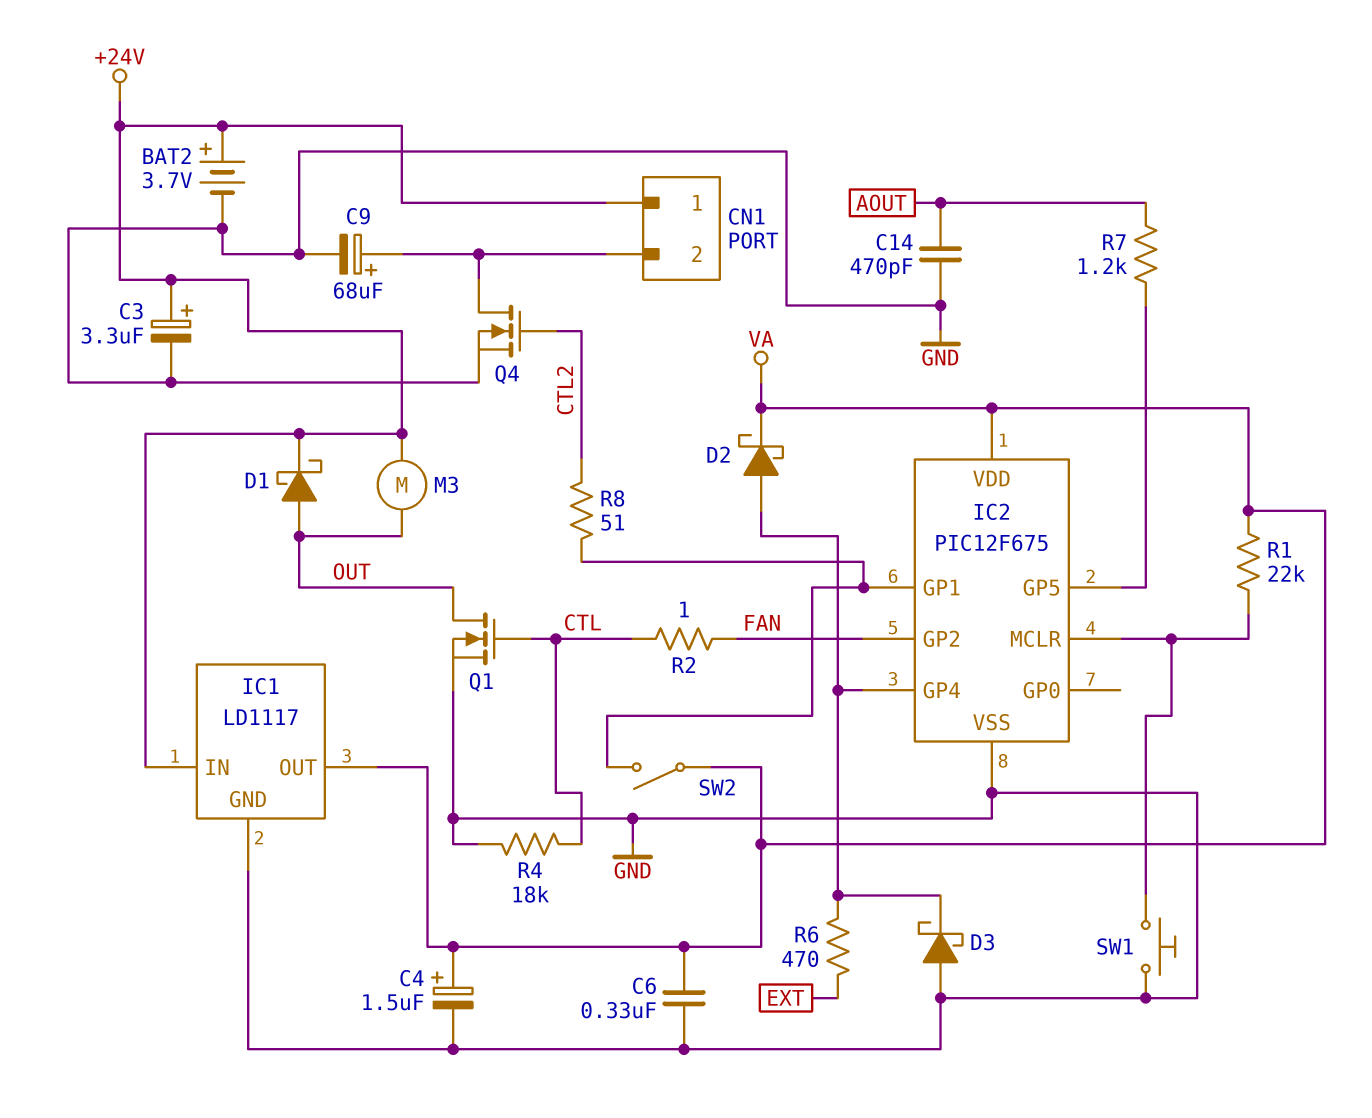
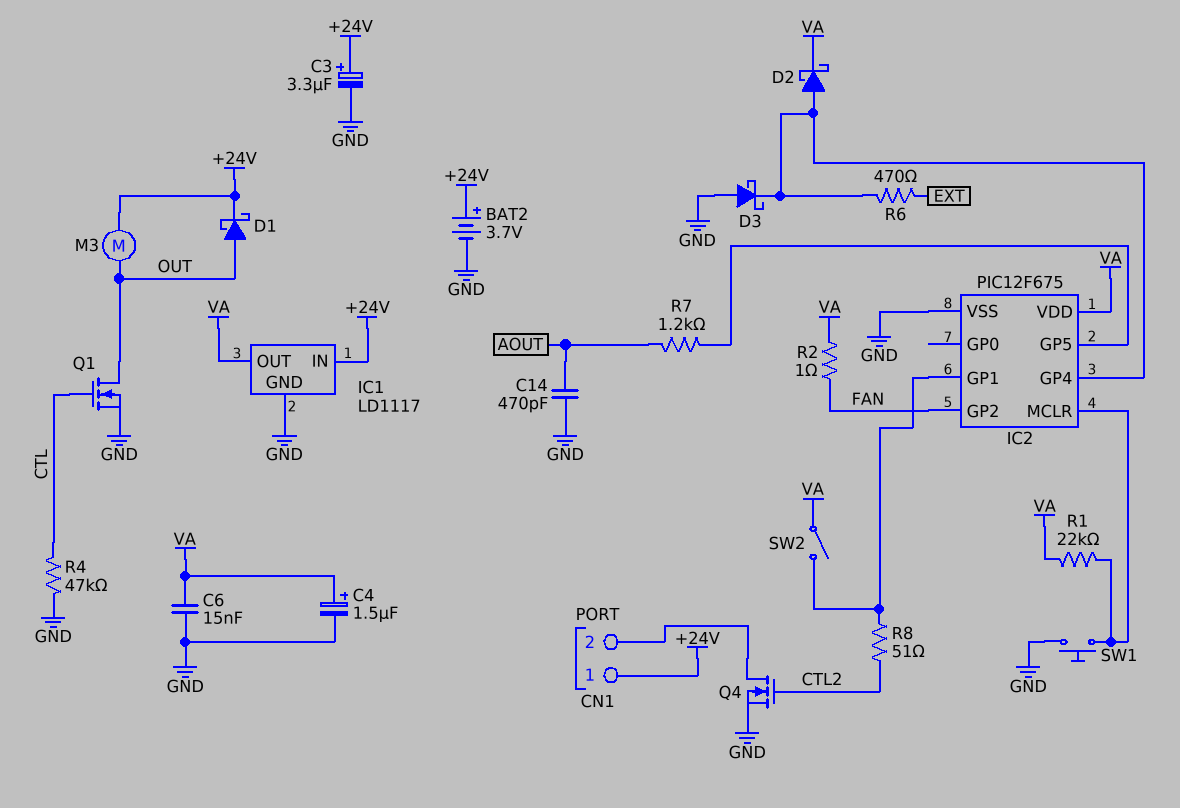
C6: 330nF (GND, VA) -> 15nF (GND, VA)
C9: 68uF (plus CN1/2, minus GND) -> none
R2: 1 (CTL, FAN) -> 1 (FAN, VA)
R4: 18k (CTL, GND) -> 47k (CTL, GND)

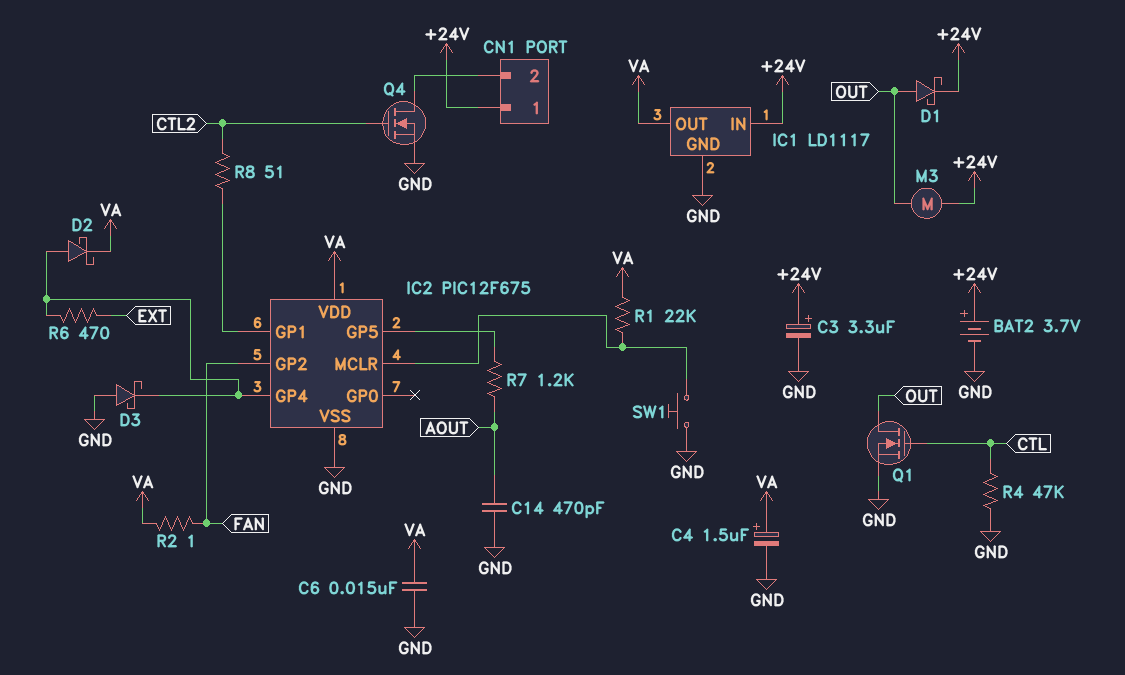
SW2: switch (IC2/GP1, VA) -> none

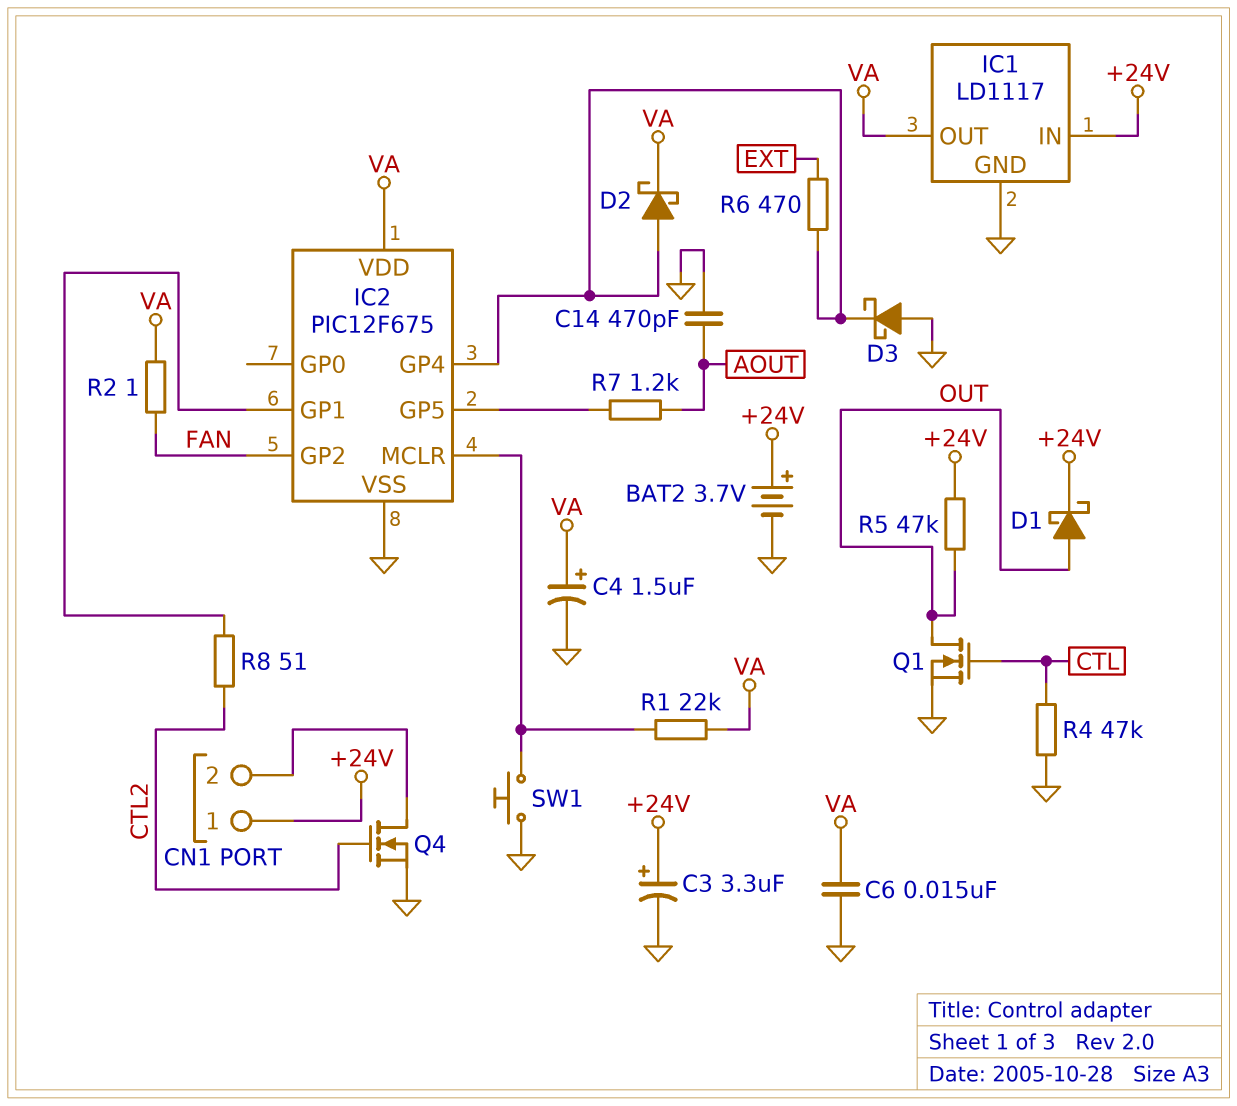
M3: motor (+24V, OUT) -> none
R5: none -> 47k (+24V, OUT)

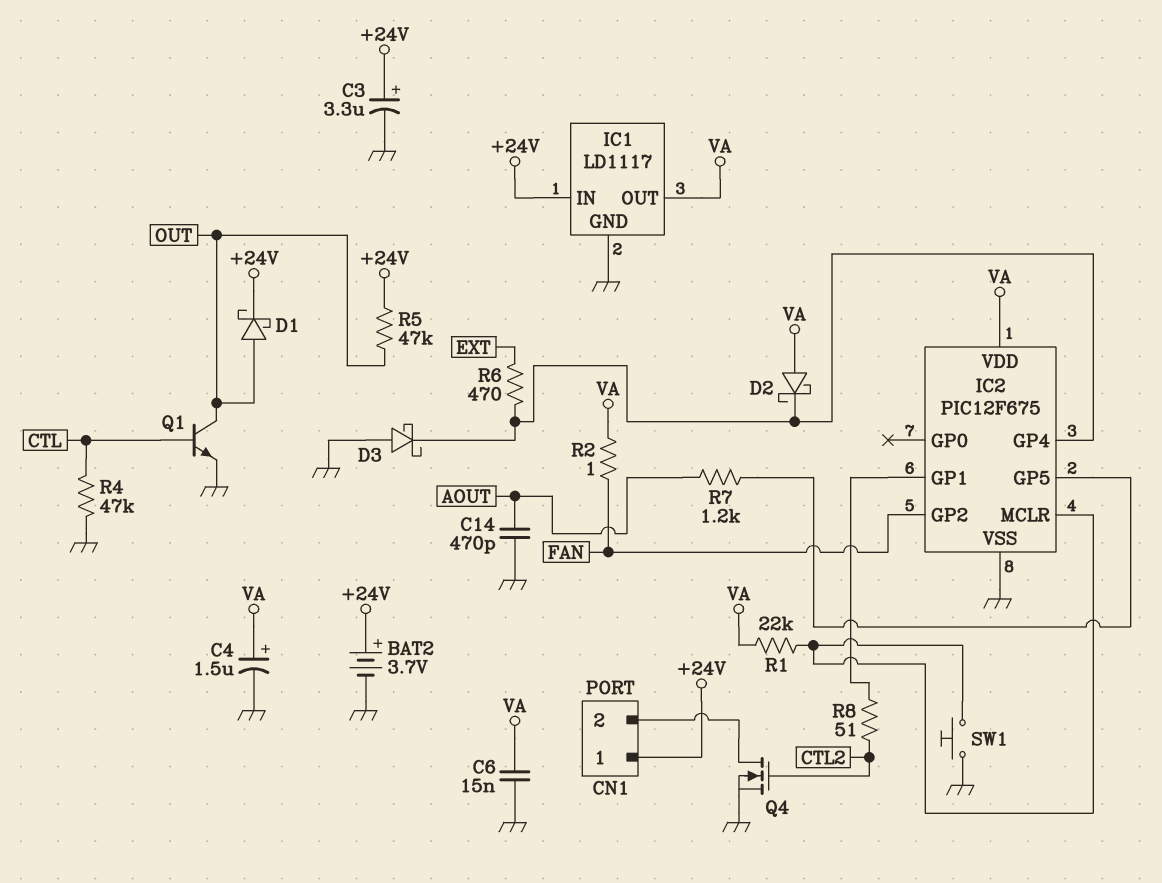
D2: schottky (A IC2/GP4, K VA) -> schottky (A VA, K IC2/GP4)
Q1: NMOS (G CTL, D OUT, S GND) -> NPN (B CTL, C OUT, E GND)

